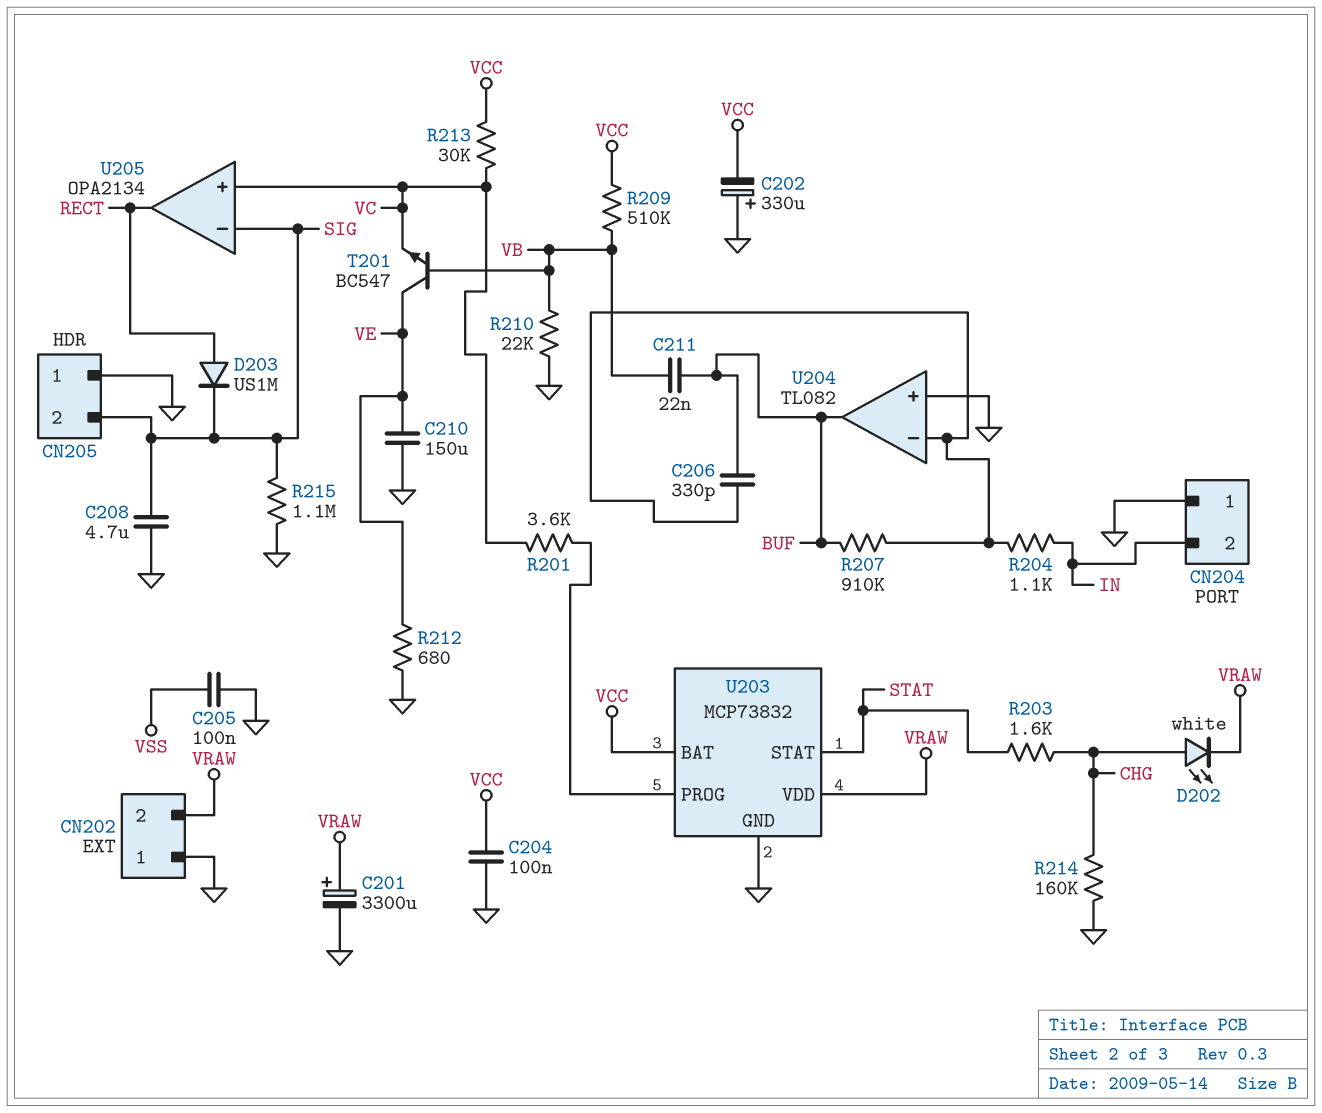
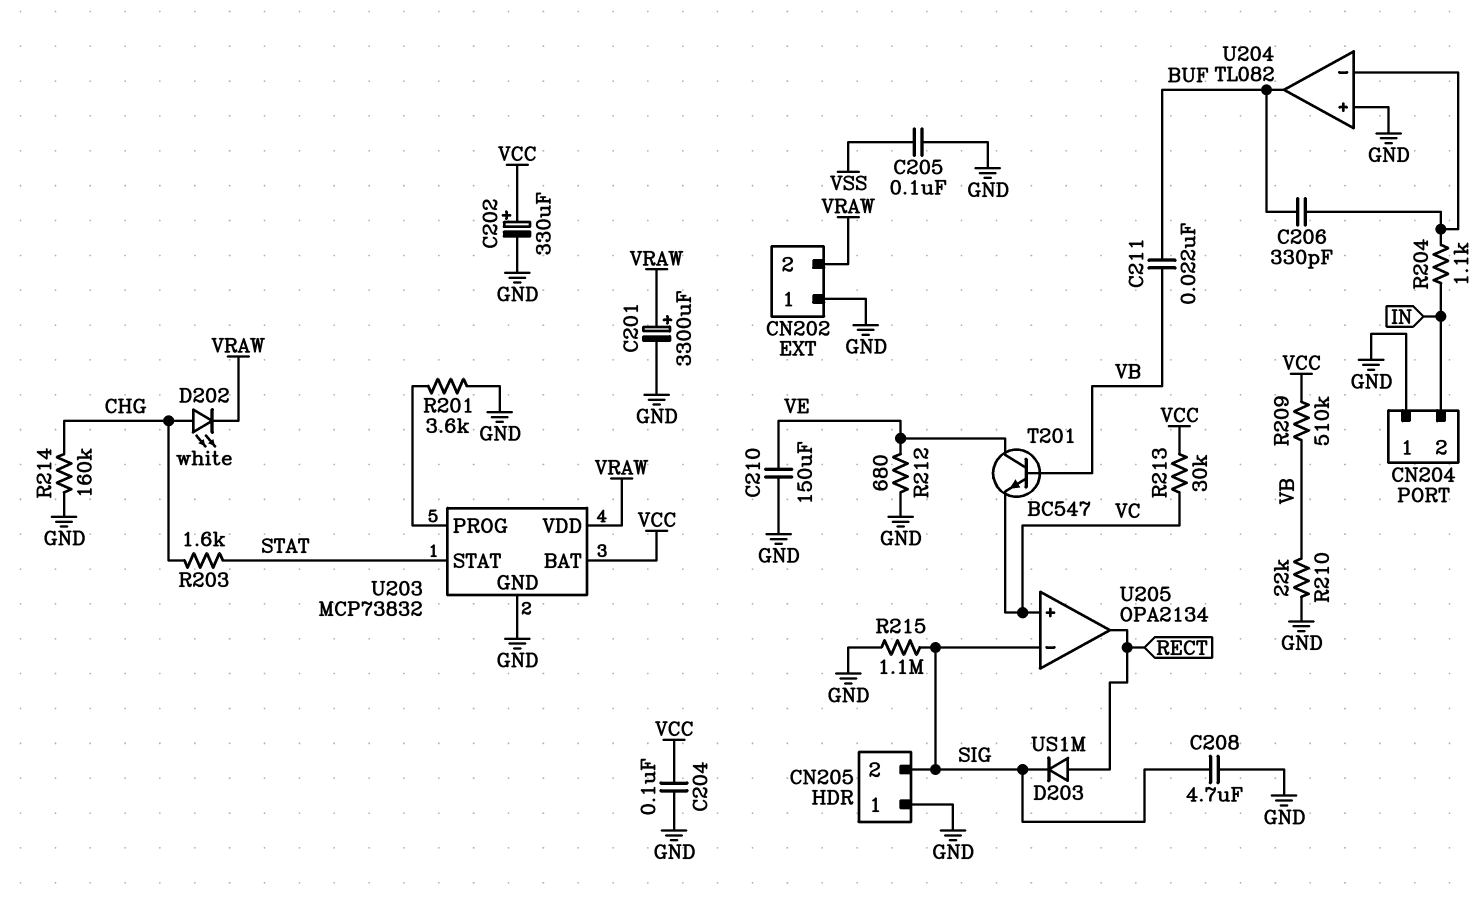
C202: 330uF (plus GND, minus VCC) -> 330uF (plus VCC, minus GND)
R201: 3.6k (U203/PROG, VC) -> 3.6k (GND, U203/PROG)
R207: 910k (BUF, U204/in-) -> none

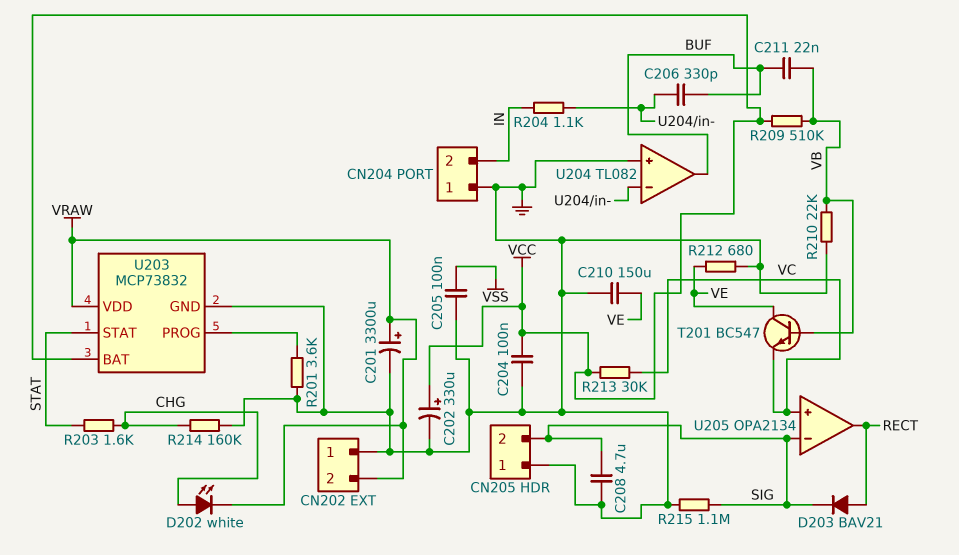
D203: diode US1M (A RECT, K SIG) -> diode BAV21 (A RECT, K SIG)

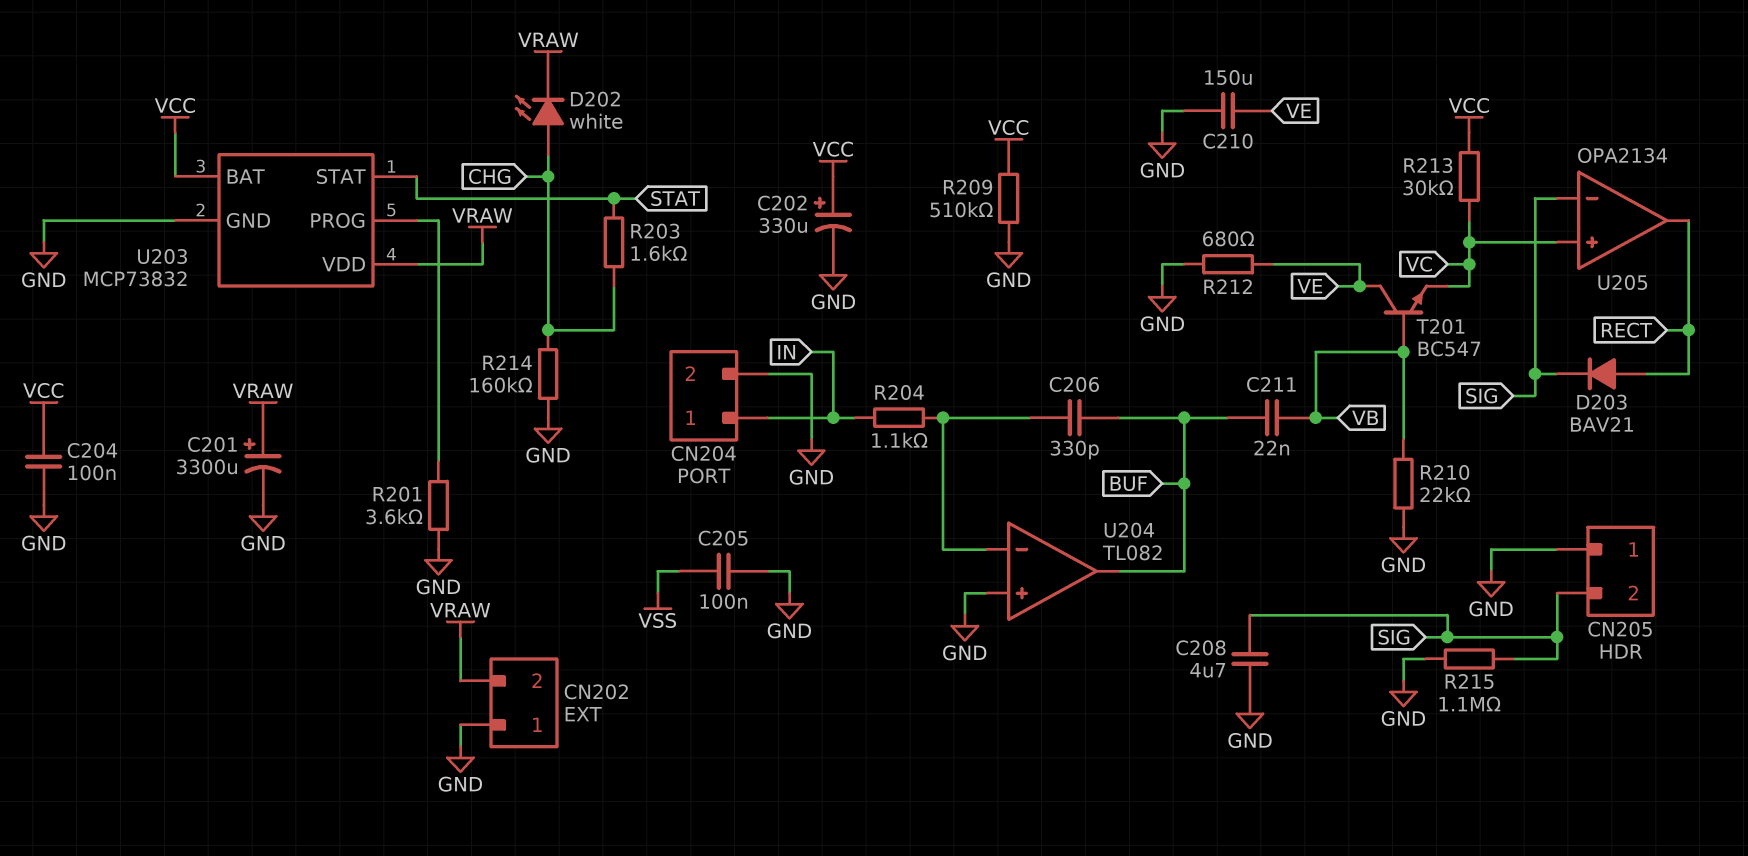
CN204 pin 1: GND -> IN
CN204 pin 2: IN -> GND
R209: 510k (VB, VCC) -> 510k (GND, VCC)

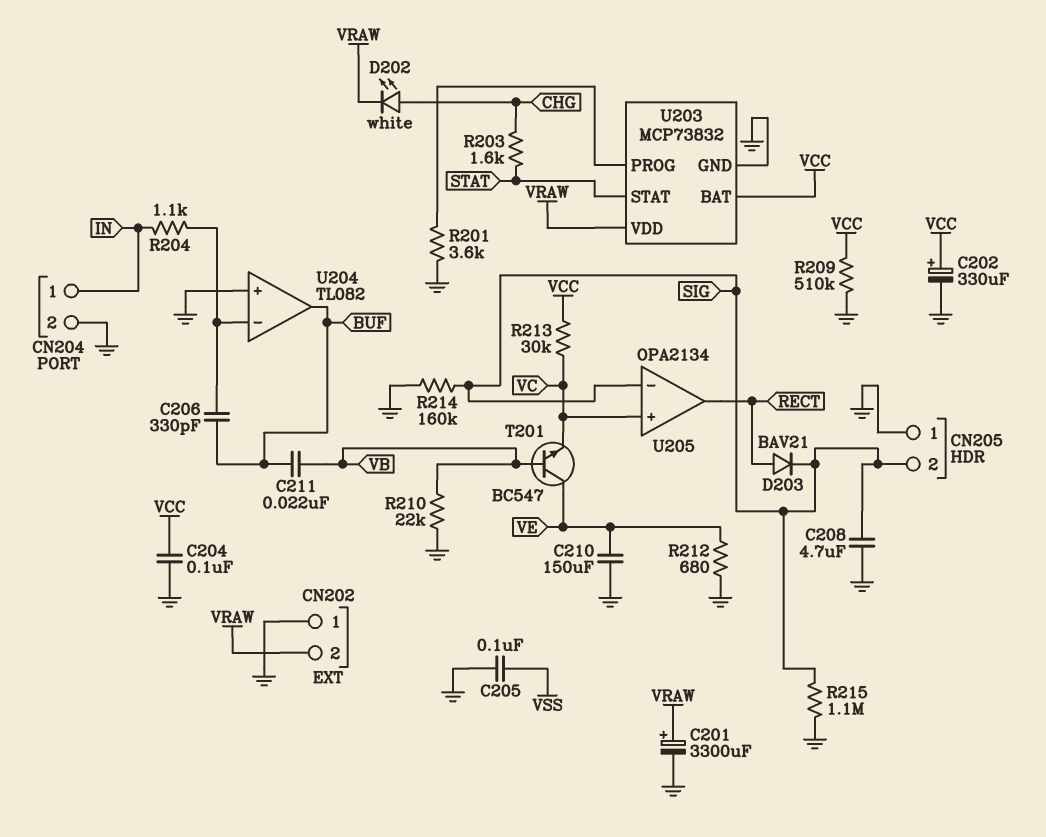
R214: 160k (CHG, GND) -> 160k (GND, SIG)

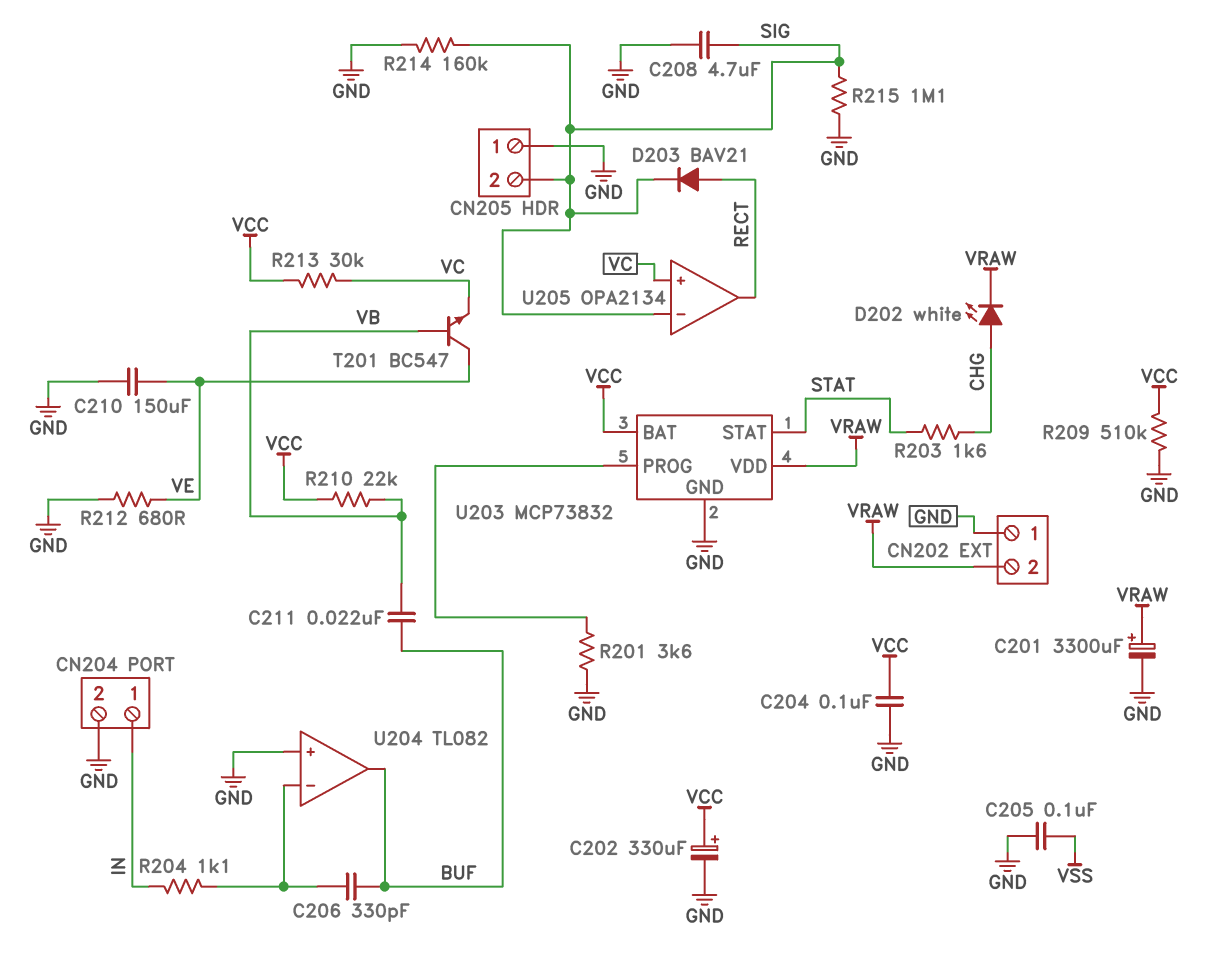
R210: 22k (GND, VB) -> 22k (VB, VCC)

